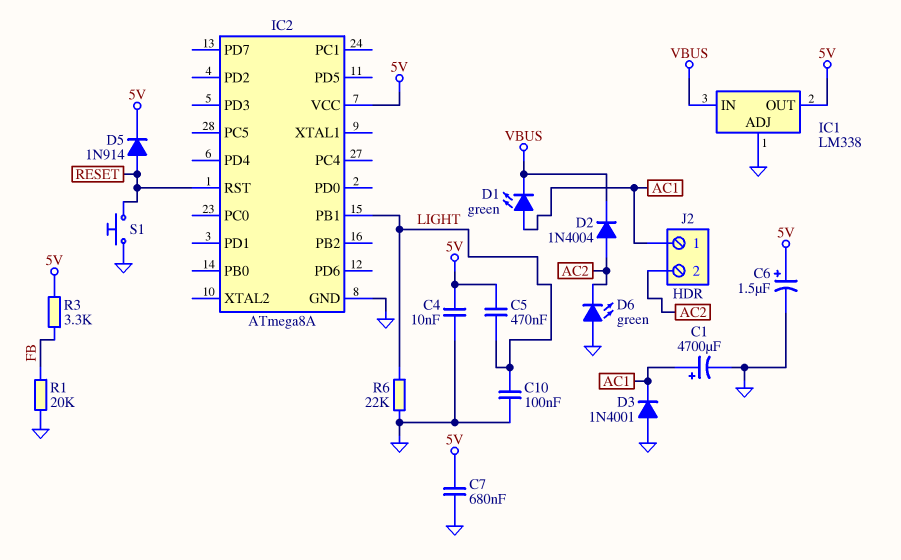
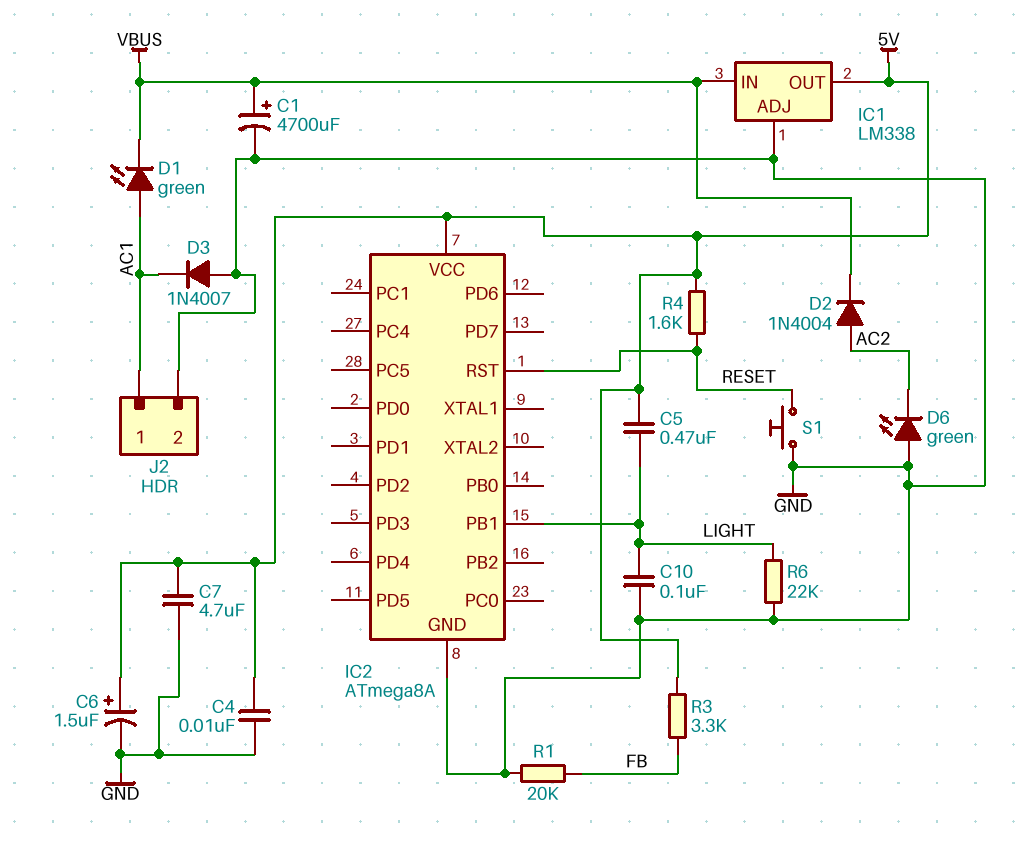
C1: 4700uF (plus AC1, minus GND) -> 4700uF (plus VBUS, minus GND)
C7: 680nF (5V, GND) -> 4.7uF (5V, GND)
D3: diode 1N4001 (A GND, K AC1) -> diode 1N4007 (A GND, K AC1)
D5: diode 1N914 (A RESET, K 5V) -> none
J2 pin 2: AC2 -> GND
R4: none -> 1.6k (5V, RESET)

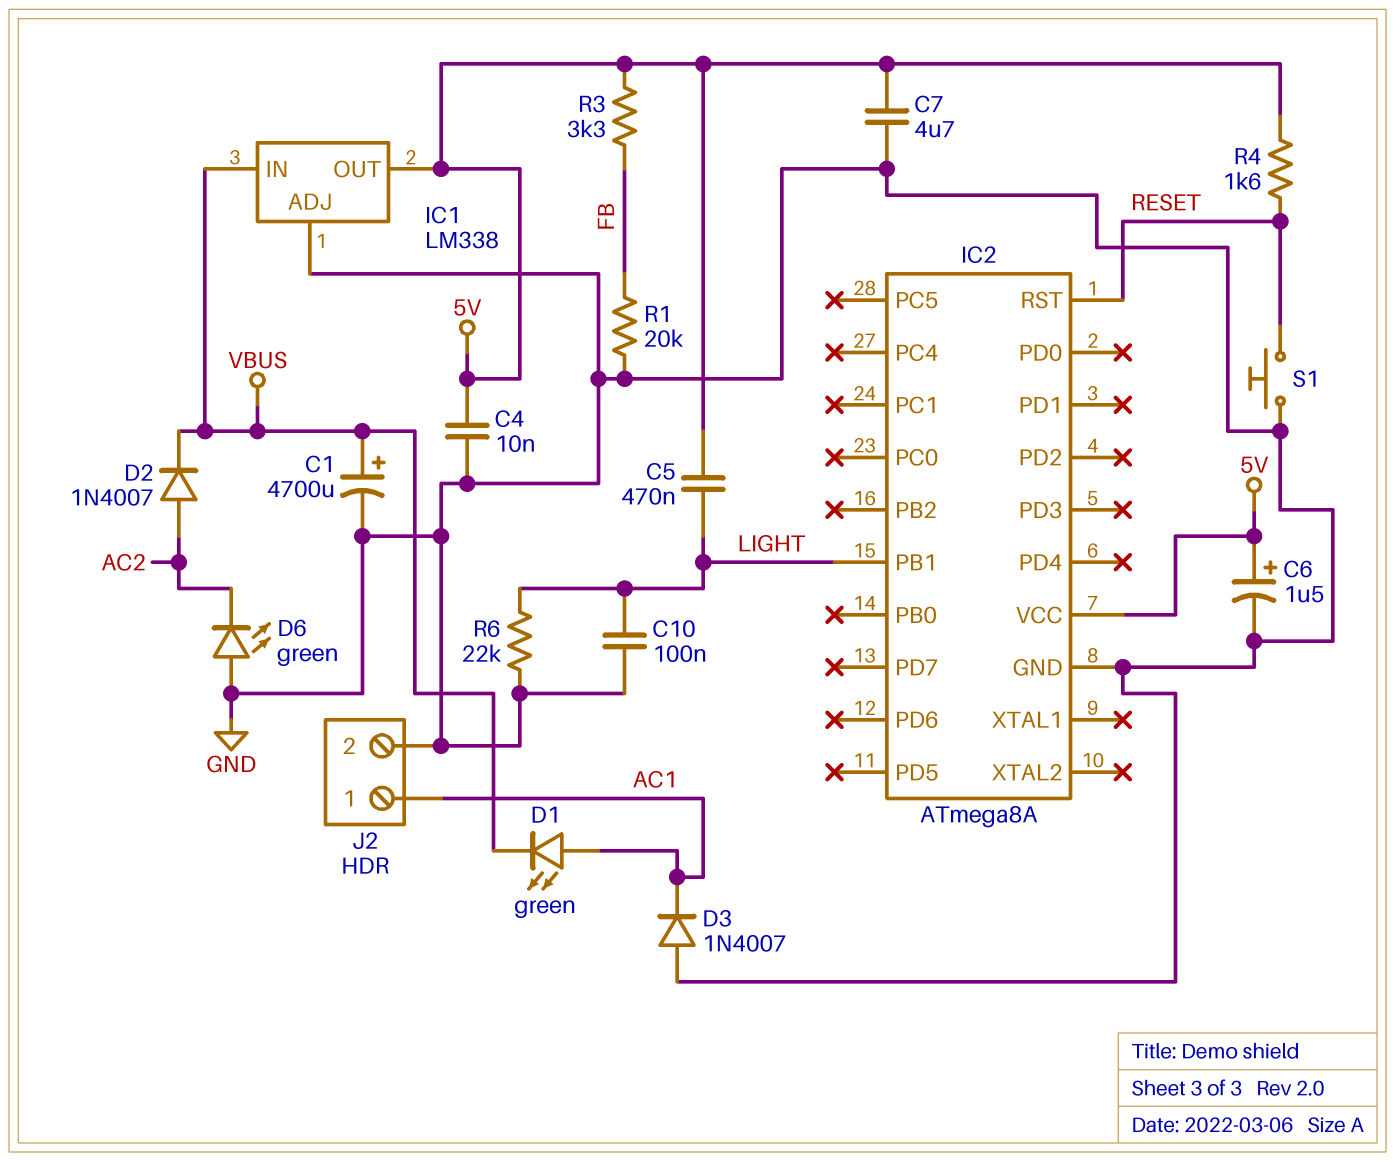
D2: diode 1N4004 (A AC2, K VBUS) -> diode 1N4007 (A AC2, K VBUS)

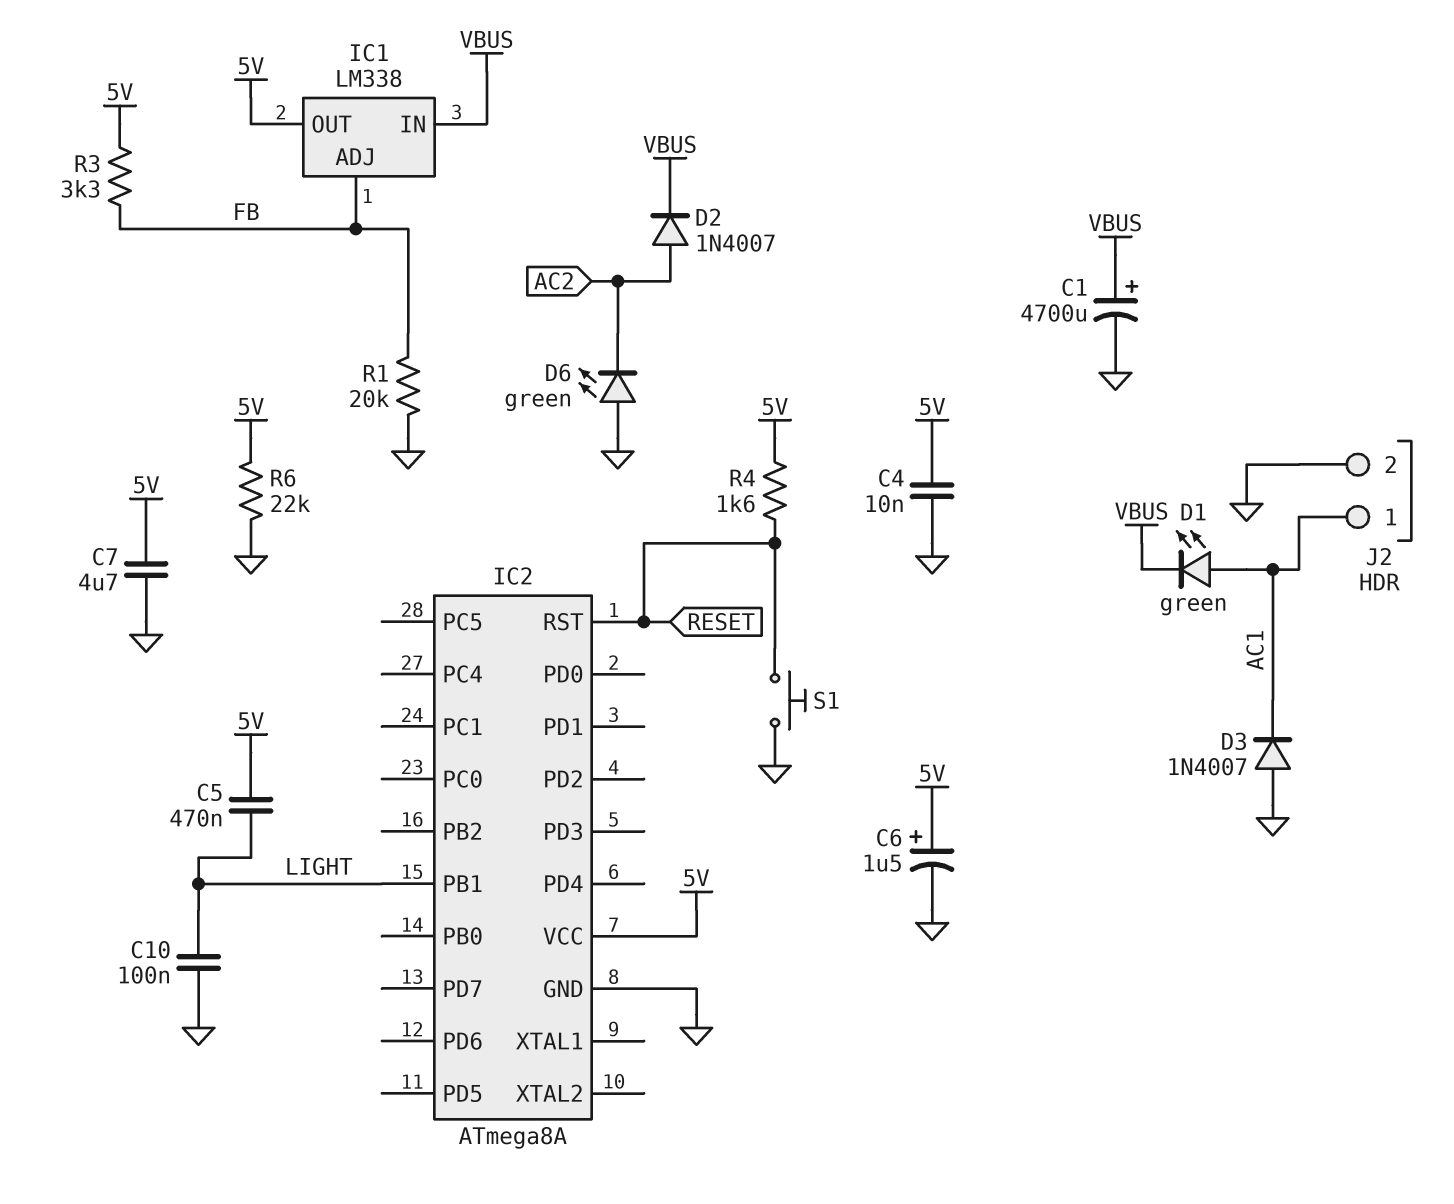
IC1 pin ADJ: GND -> FB
R6: 22k (GND, LIGHT) -> 22k (5V, GND)

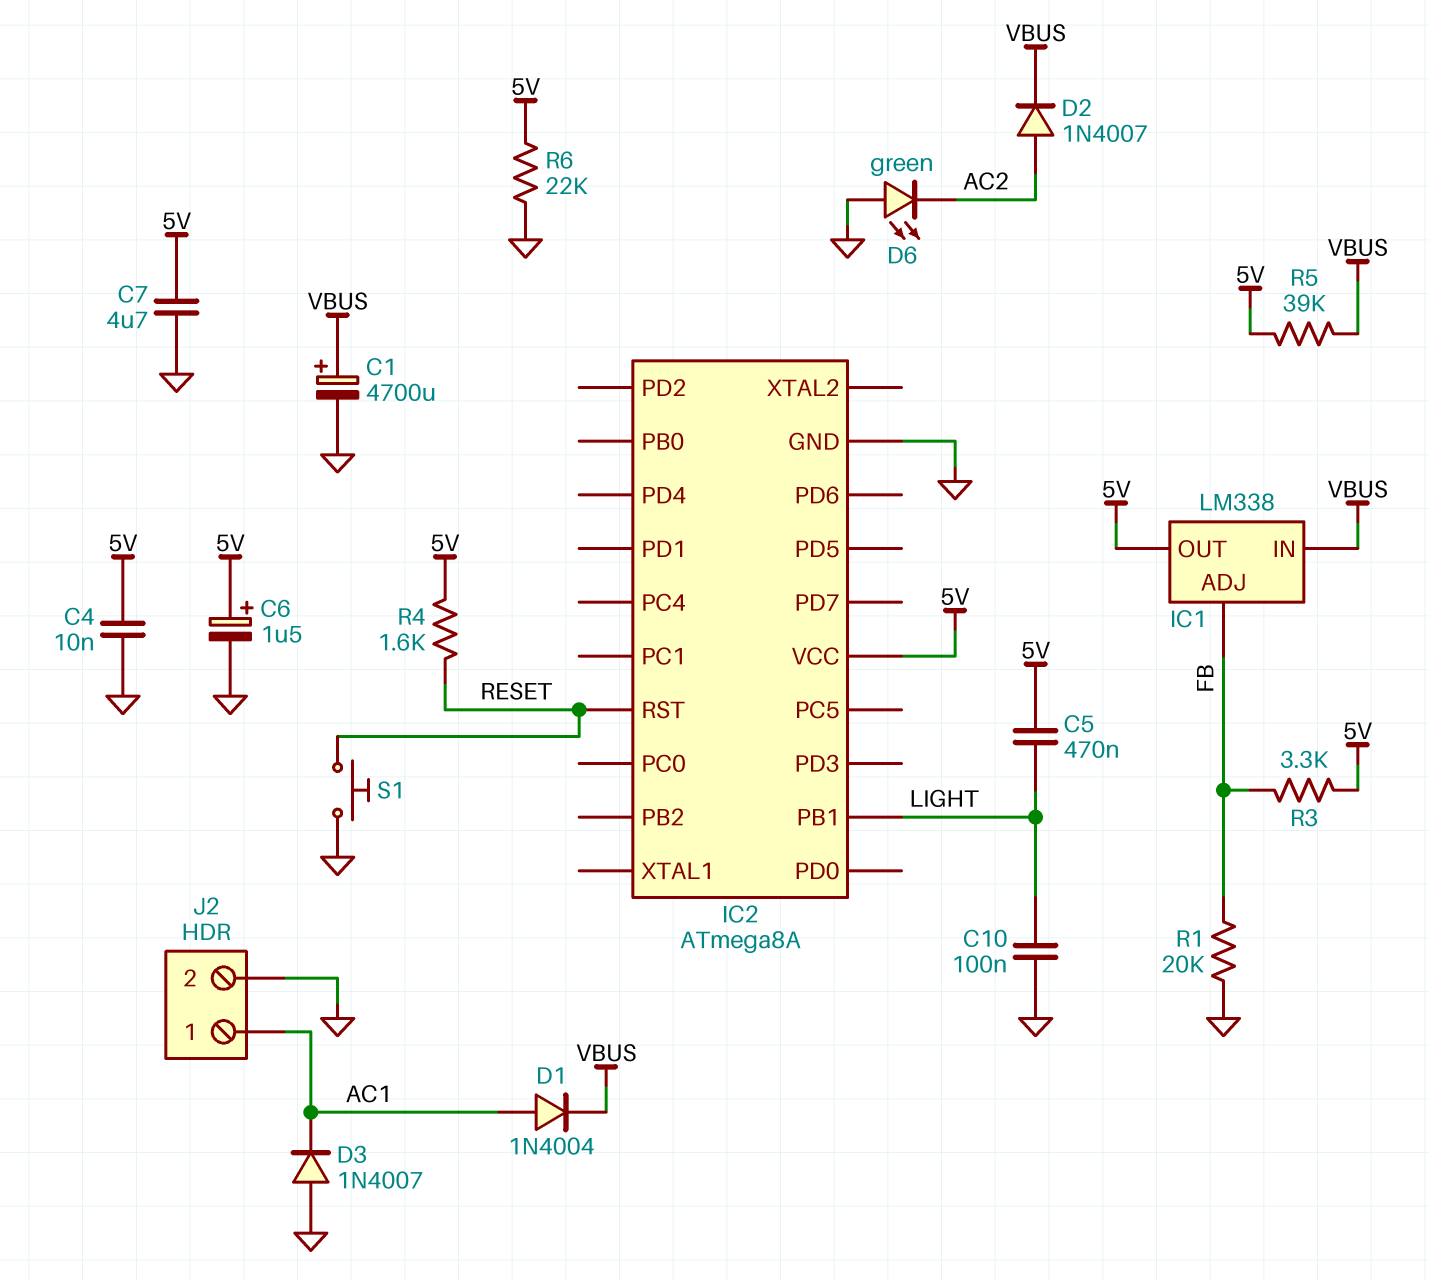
D1: LED green (A AC1, K VBUS) -> diode 1N4004 (A AC1, K VBUS)
R5: none -> 39k (5V, VBUS)

